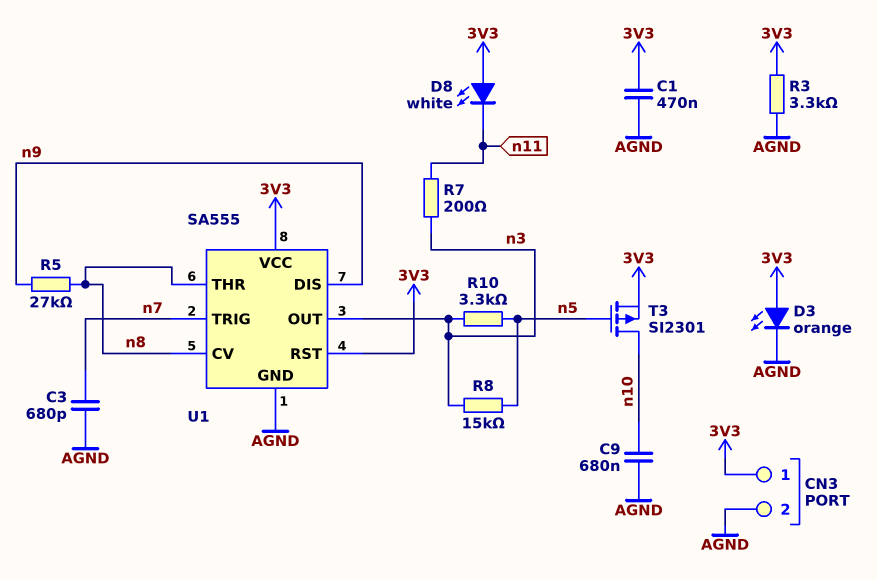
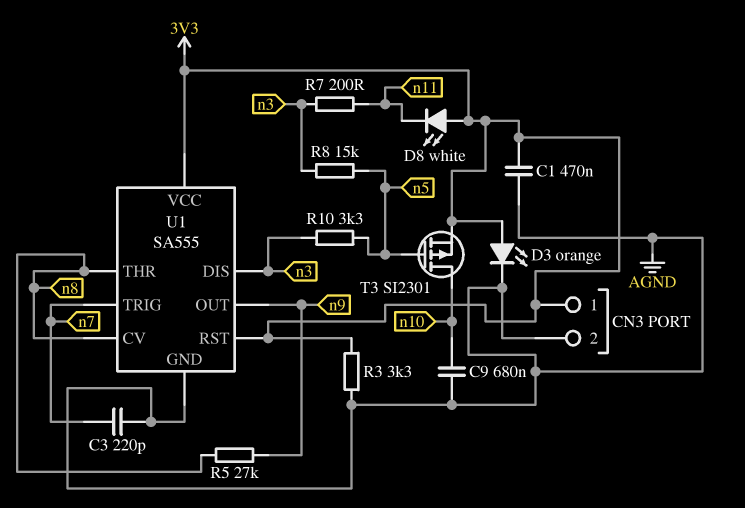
C3: 680pF (AGND, n7) -> 220pF (AGND, n7)
U1 pin DIS: n9 -> n3
U1 pin OUT: n3 -> n9

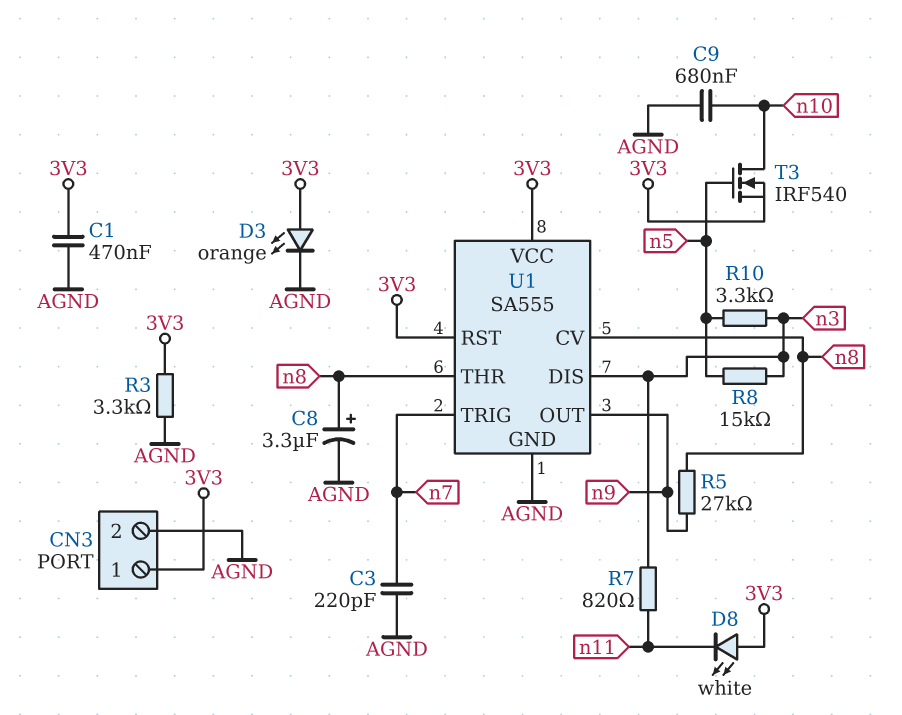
C8: none -> 3.3uF (plus n8, minus AGND)
R7: 200 (n3, n11) -> 820 (n3, n11)
T3: PMOS SI2301 (G n5, D n10, S 3V3) -> NMOS IRF540 (G n5, D n10, S 3V3)

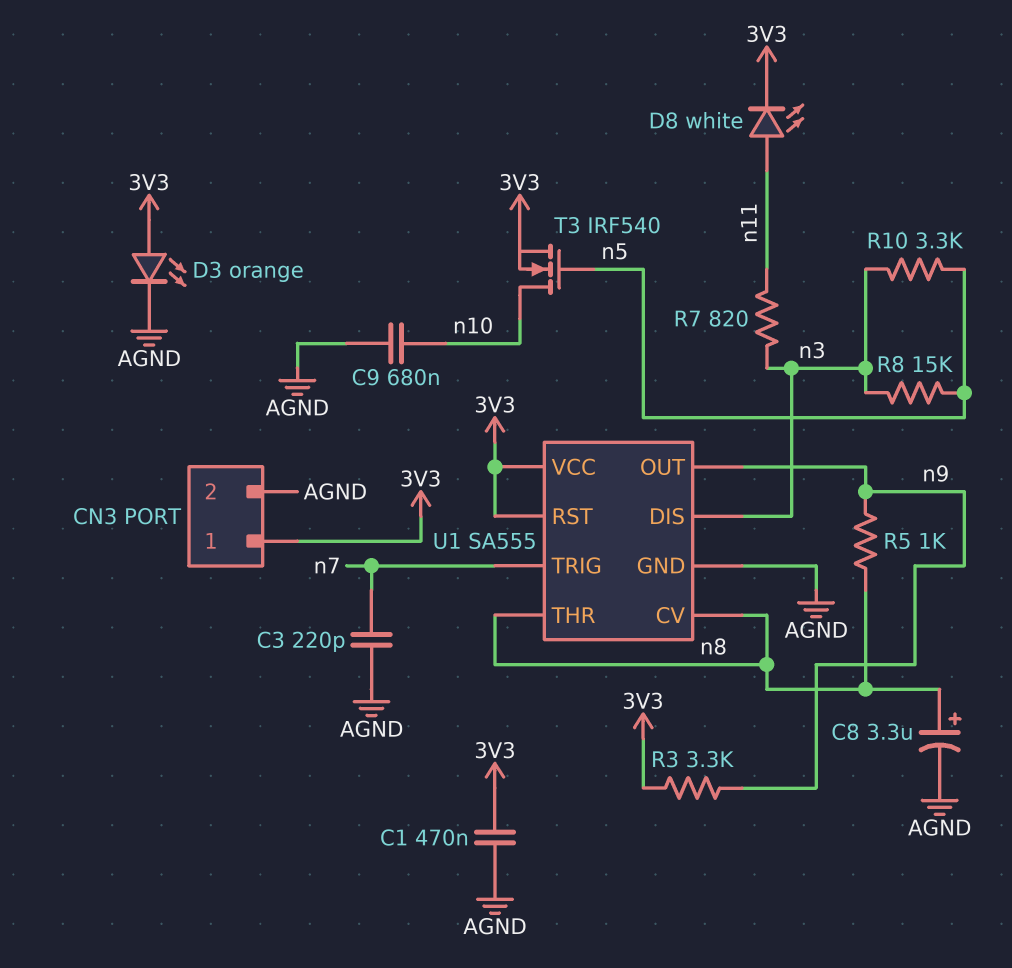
D8: LED white (A 3V3, K n11) -> LED white (A n11, K 3V3)
R3: 3.3k (3V3, AGND) -> 3.3k (3V3, n9)
R5: 27k (n8, n9) -> 1k (n8, n9)

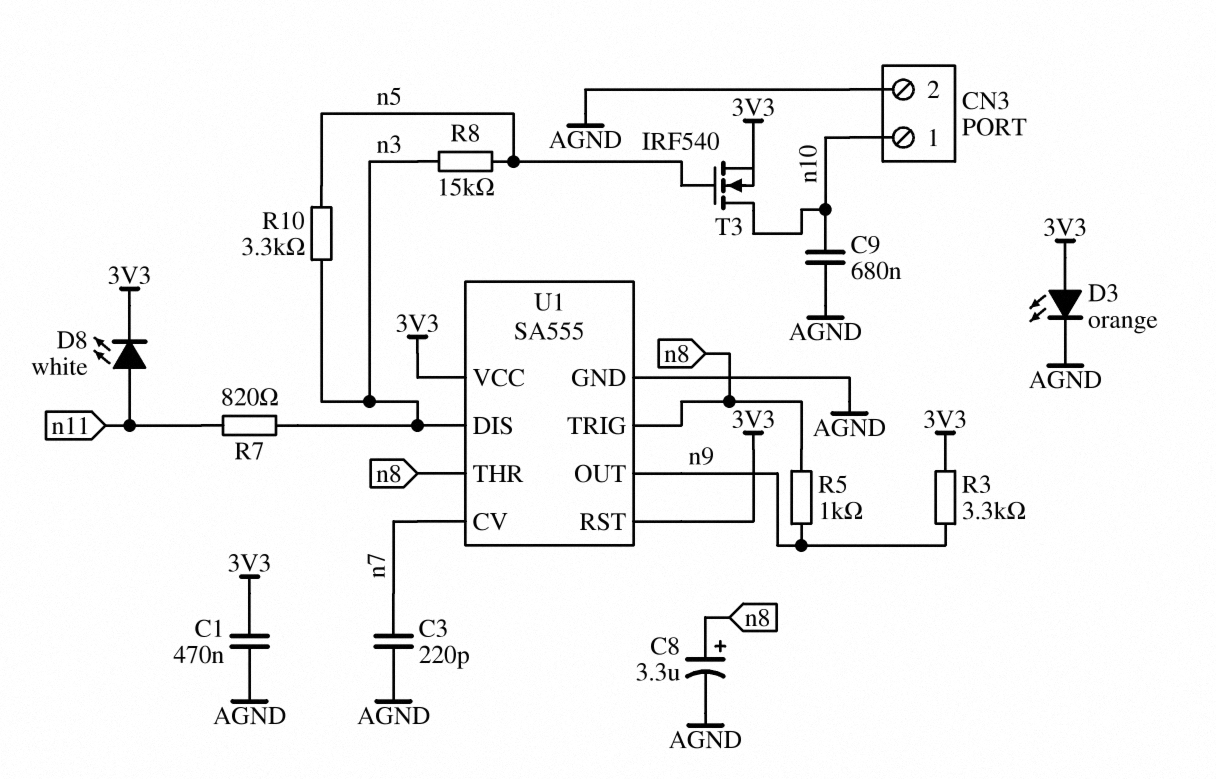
CN3 pin 1: 3V3 -> n10
U1 pin CV: n8 -> n7
U1 pin TRIG: n7 -> n8

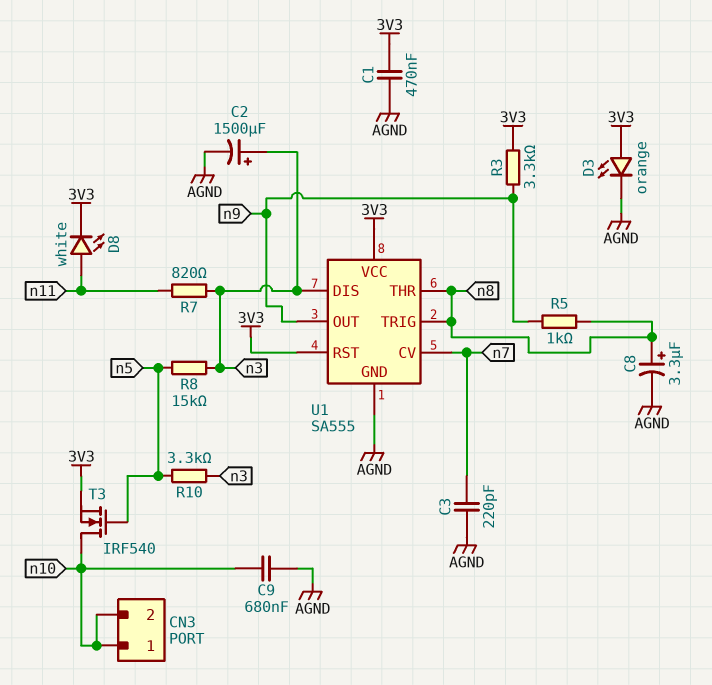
C2: none -> 1500uF (plus n3, minus AGND)
CN3 pin 2: AGND -> n10

